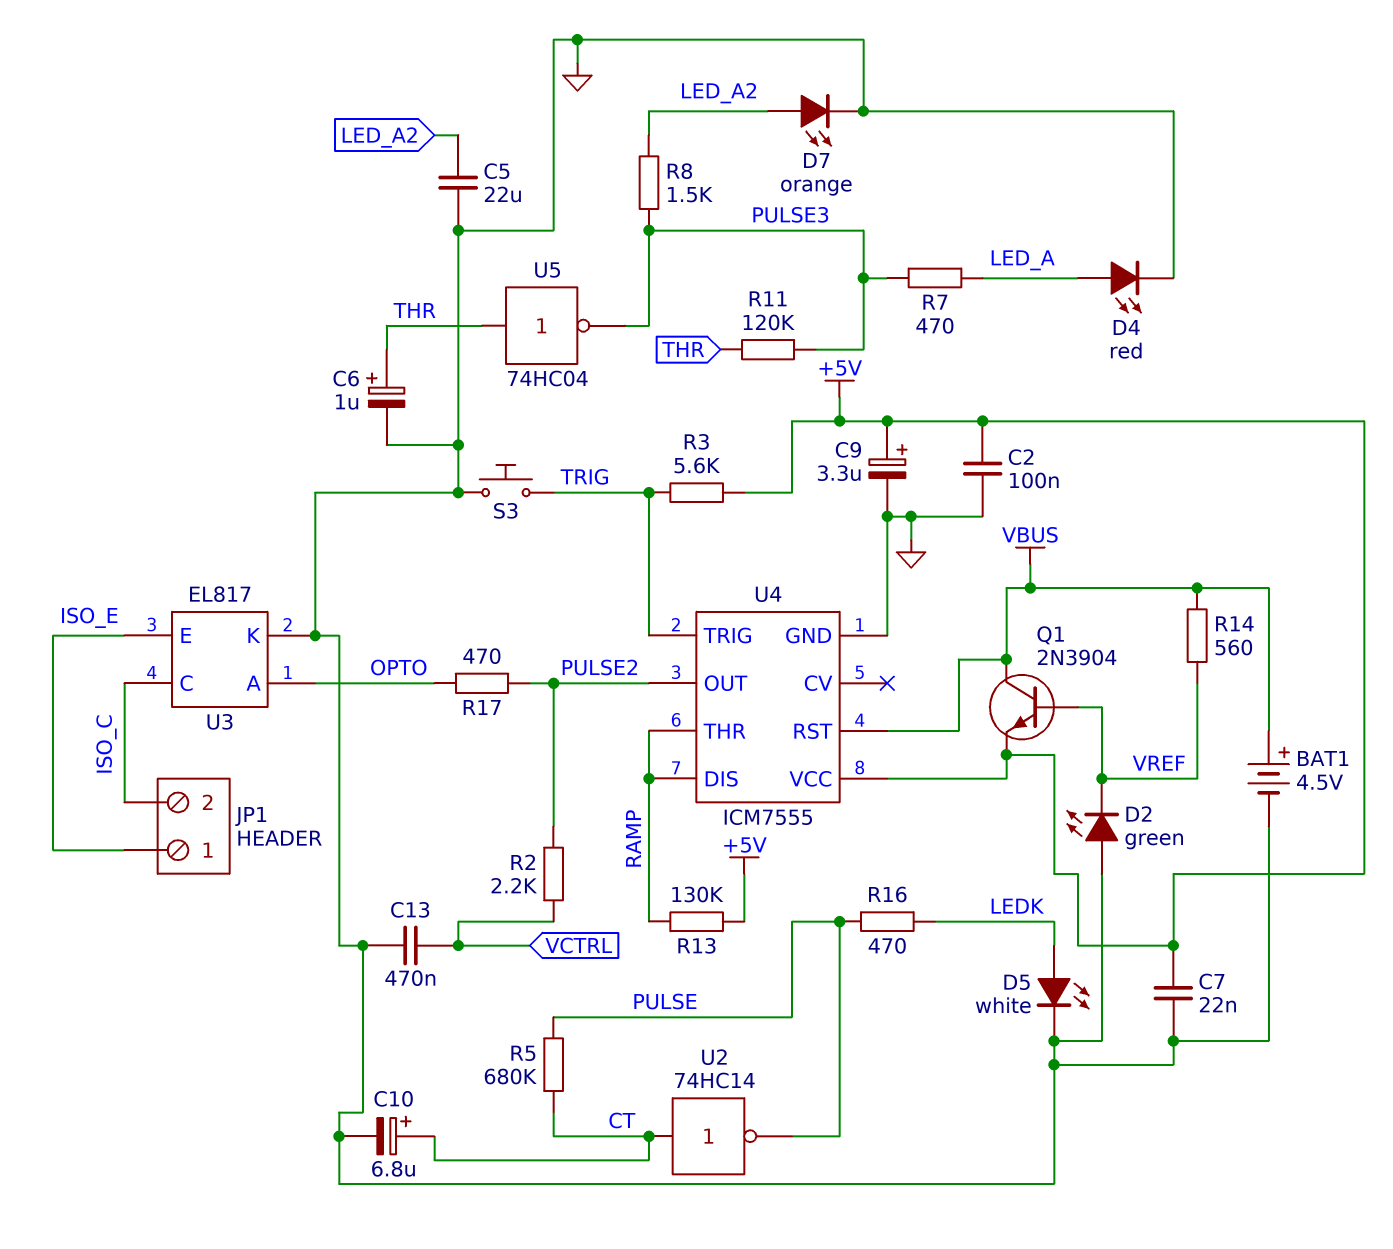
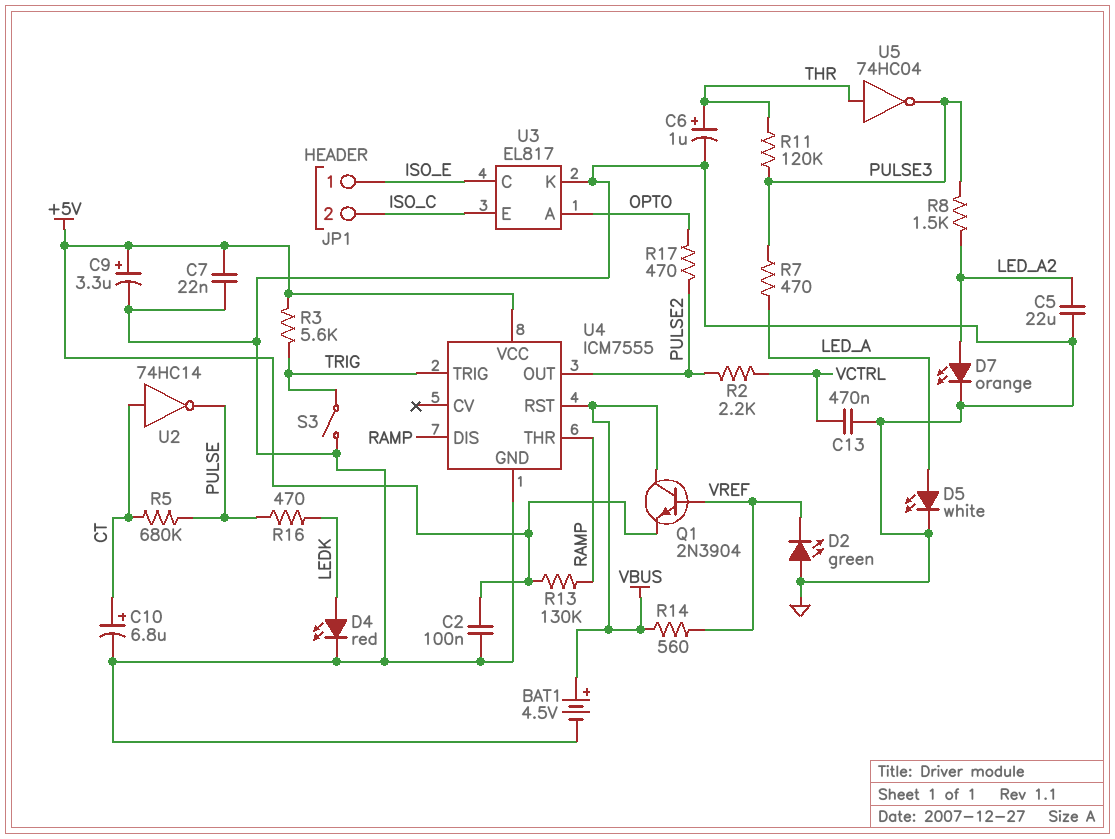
D4: LED red (A LED_A, K GND) -> LED red (A LEDK, K GND)
D5: LED white (A LEDK, K GND) -> LED white (A LED_A, K GND)
S3: button (GND, TRIG) -> switch (GND, TRIG)
U3 pin C: ISO_C -> ISO_E
U3 pin E: ISO_E -> ISO_C

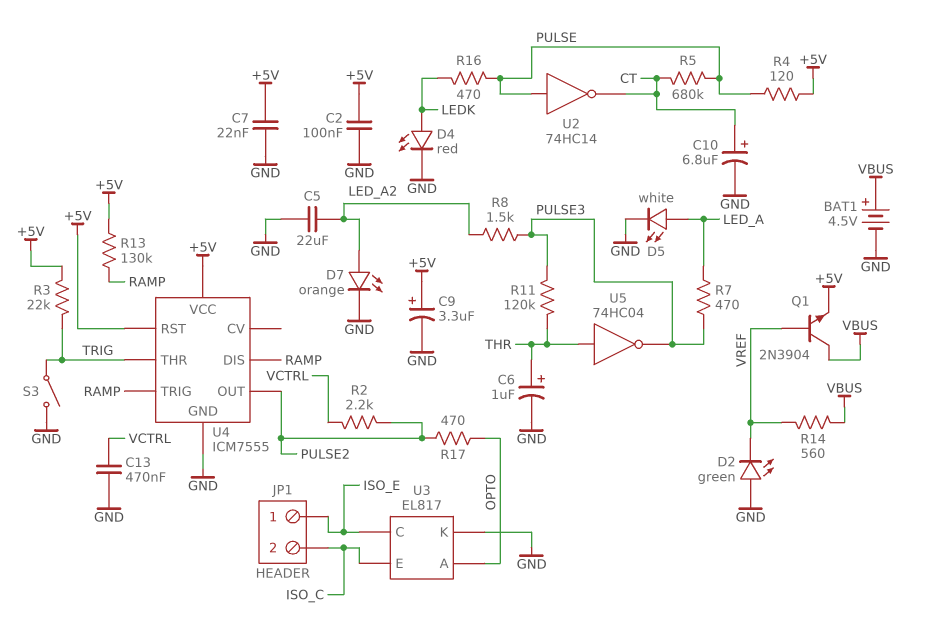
R3: 5.6k (+5V, TRIG) -> 22k (+5V, TRIG)
R4: none -> 120 (+5V, PULSE)
U2: NOT 74HC14 (in CT, out PULSE) -> NOT 74HC14 (in PULSE, out CT)
U4 pin RST: VBUS -> +5V
U4 pin THR: RAMP -> TRIG
U4 pin TRIG: TRIG -> RAMP

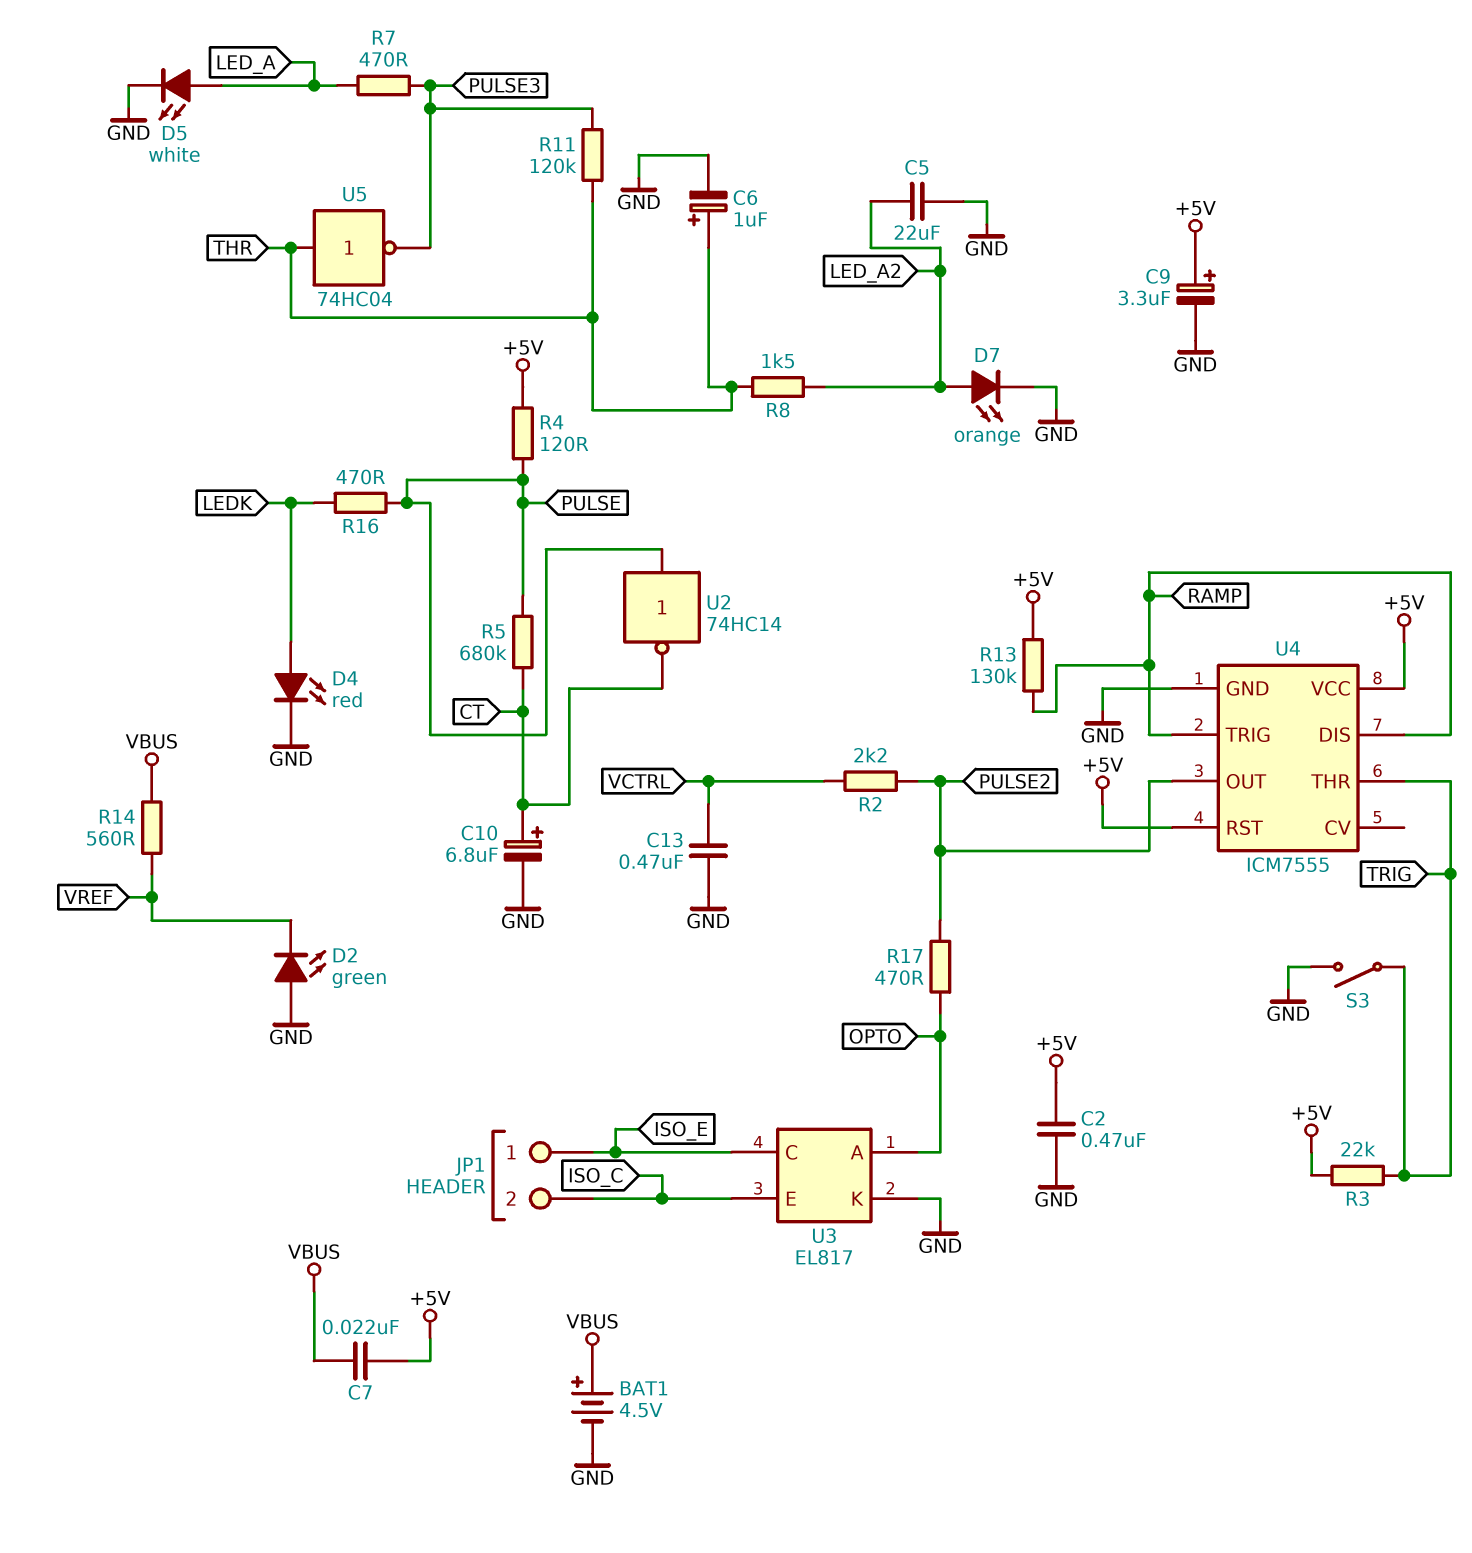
C2: 100nF (+5V, GND) -> 470nF (+5V, GND)
C7: 22nF (+5V, GND) -> 22nF (+5V, VBUS)
Q1: NPN 2N3904 (B VREF, C VBUS, E +5V) -> none
R8: 1.5k (LED_A2, PULSE3) -> 1.5k (LED_A2, THR)

